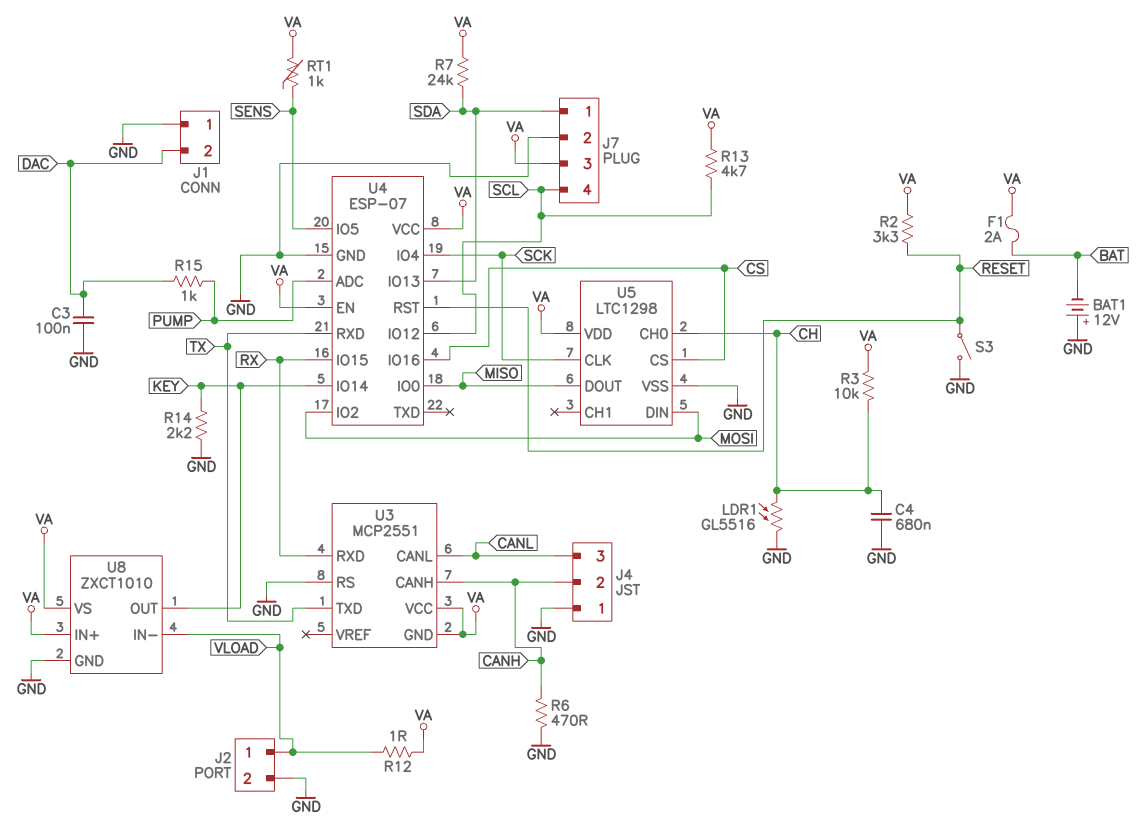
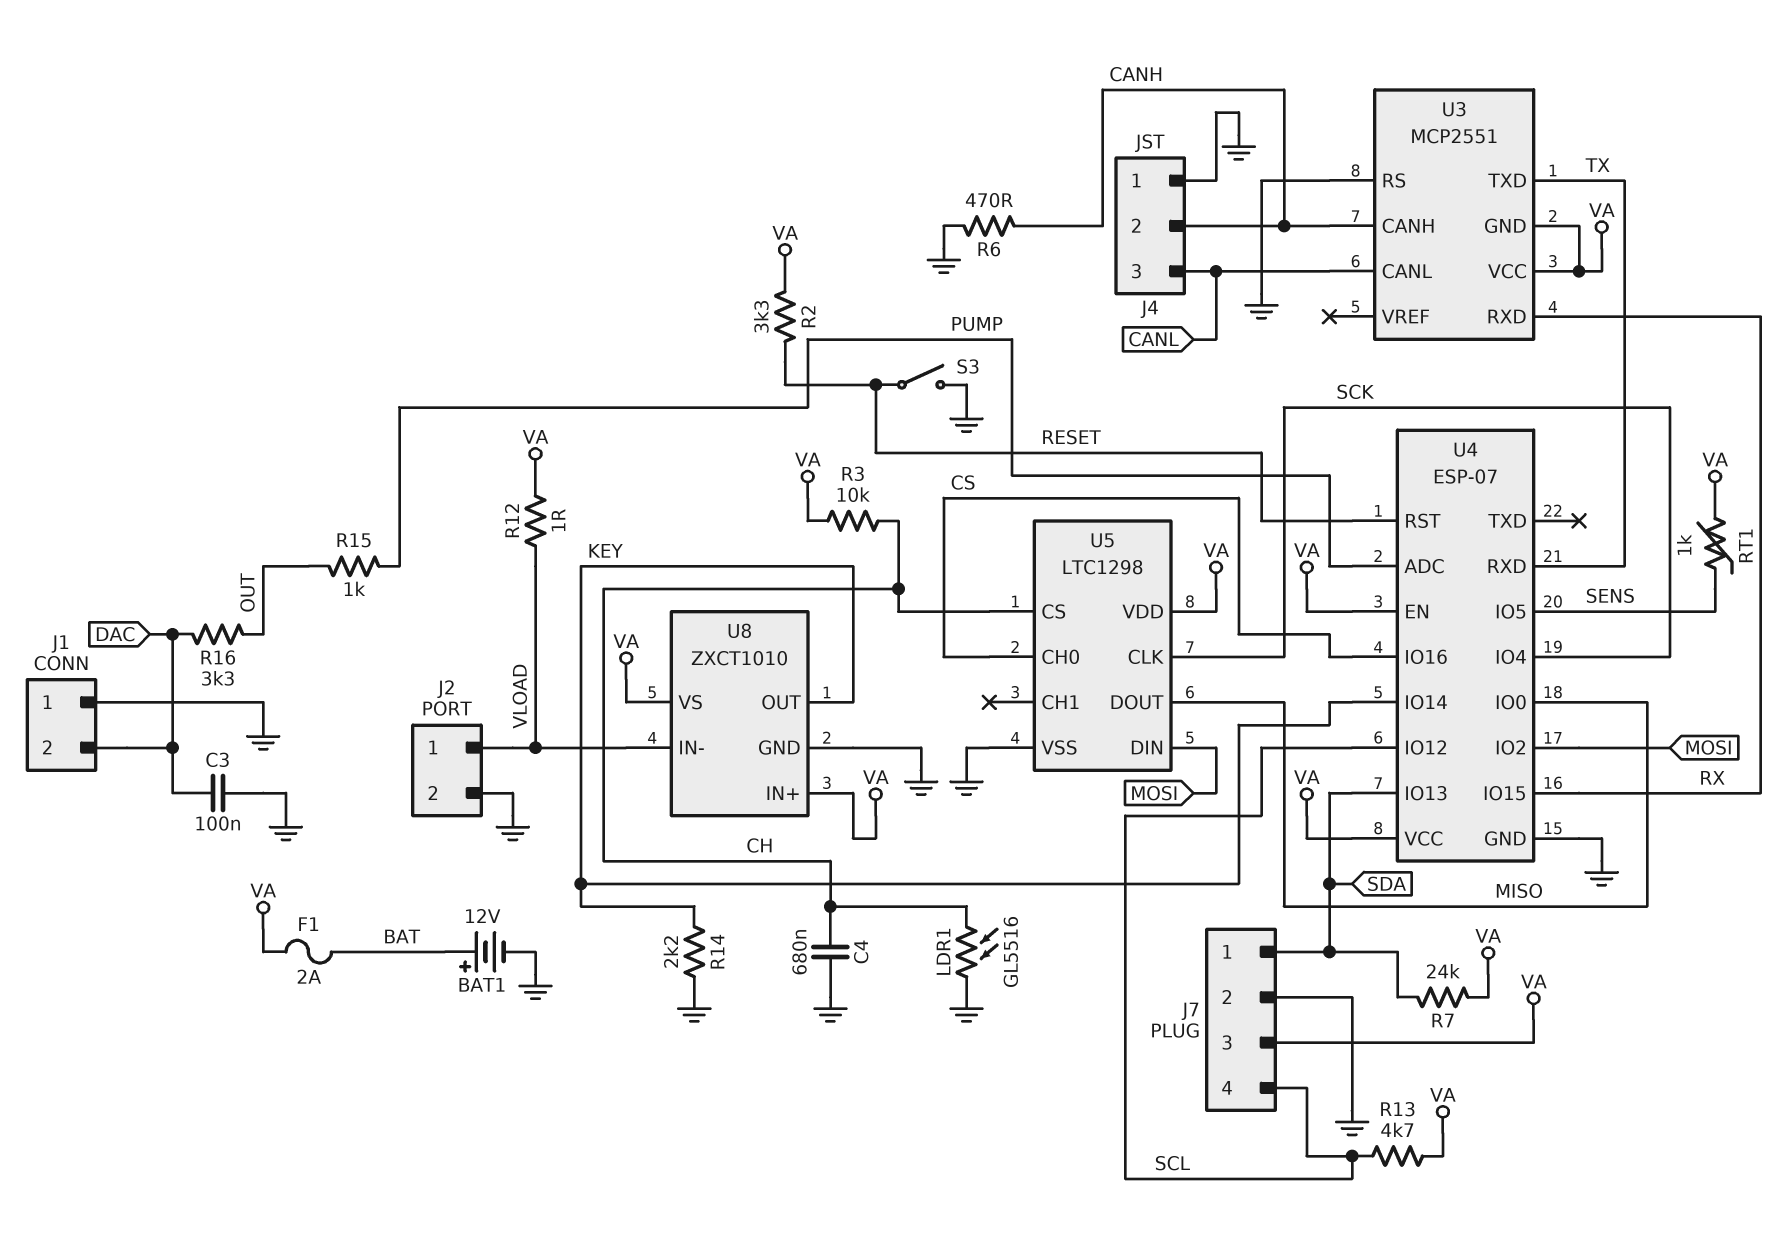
BAT1: 12V (plus GND, minus BAT) -> 12V (plus BAT, minus GND)
R15: 1k (DAC, PUMP) -> 1k (OUT, PUMP)
R16: none -> 3.3k (DAC, OUT)
U5 pin CH0: CH -> CS
U5 pin CS: CS -> CH

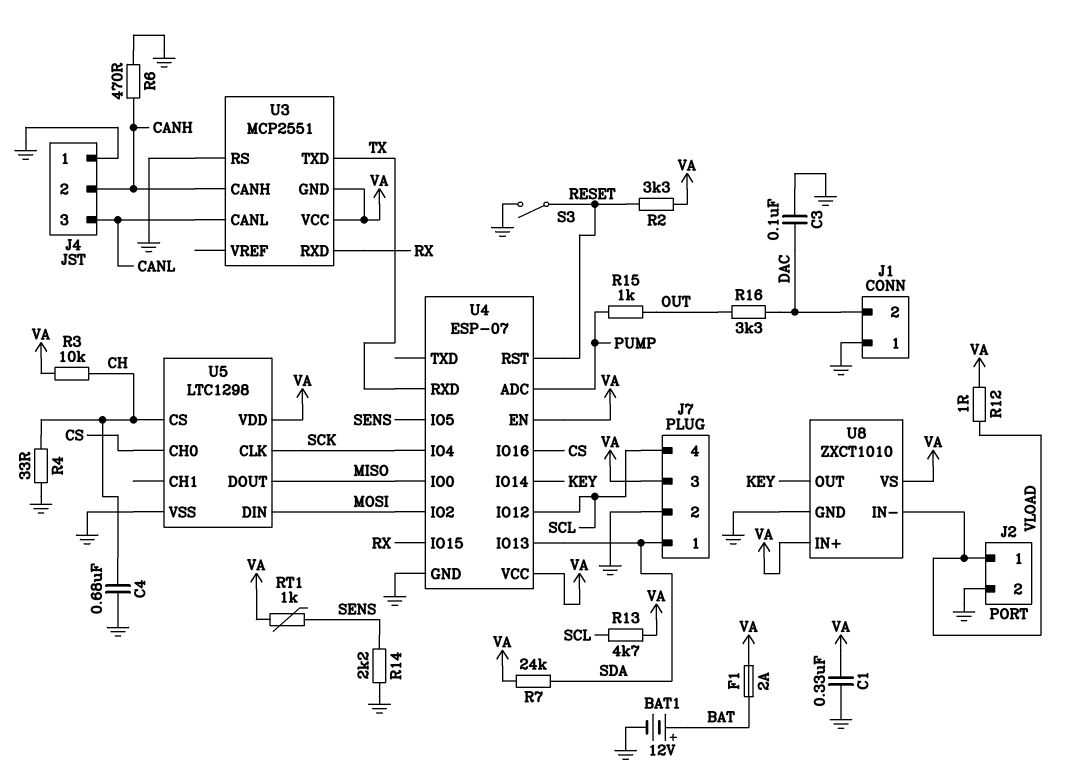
C1: none -> 330nF (GND, VA)
LDR1: GL5516 (CH, GND) -> none
R4: none -> 33 (CH, GND)
R14: 2.2k (GND, KEY) -> 2.2k (GND, SENS)

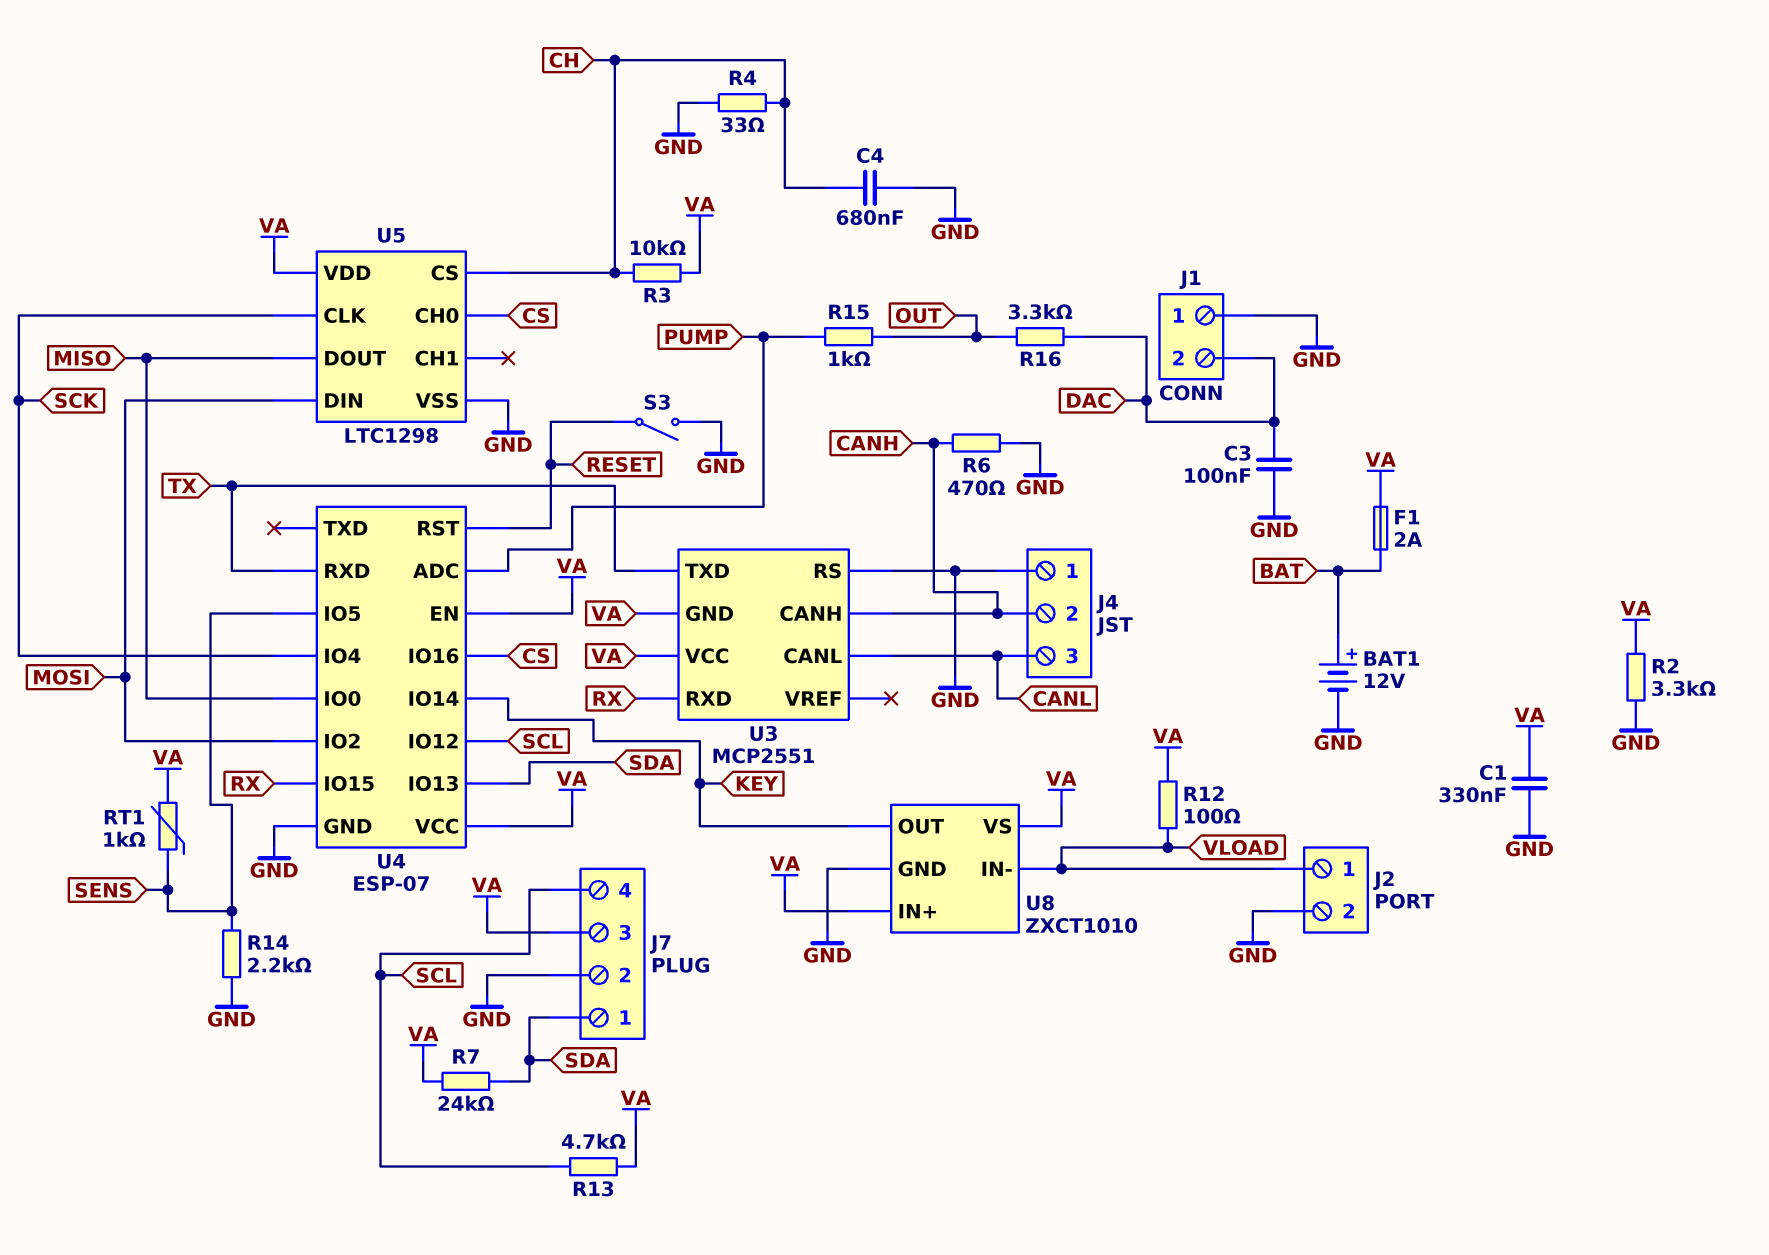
R2: 3.3k (RESET, VA) -> 3.3k (GND, VA)
R12: 1 (VA, VLOAD) -> 100 (VA, VLOAD)

